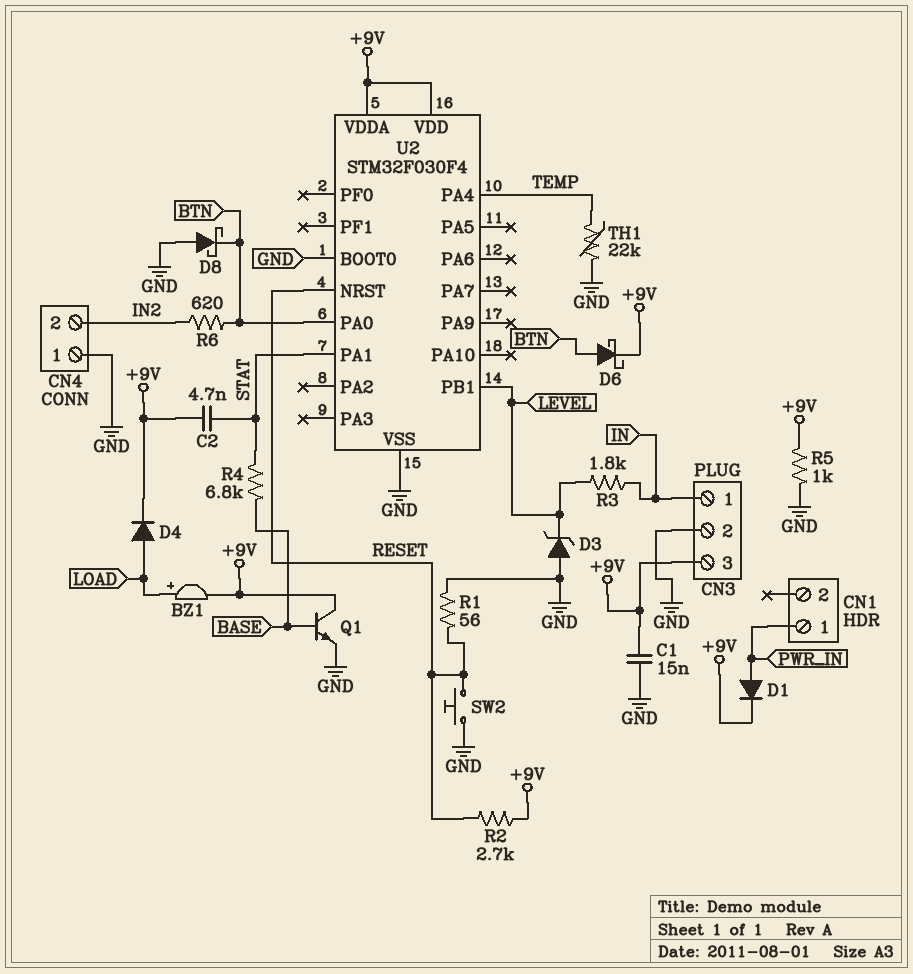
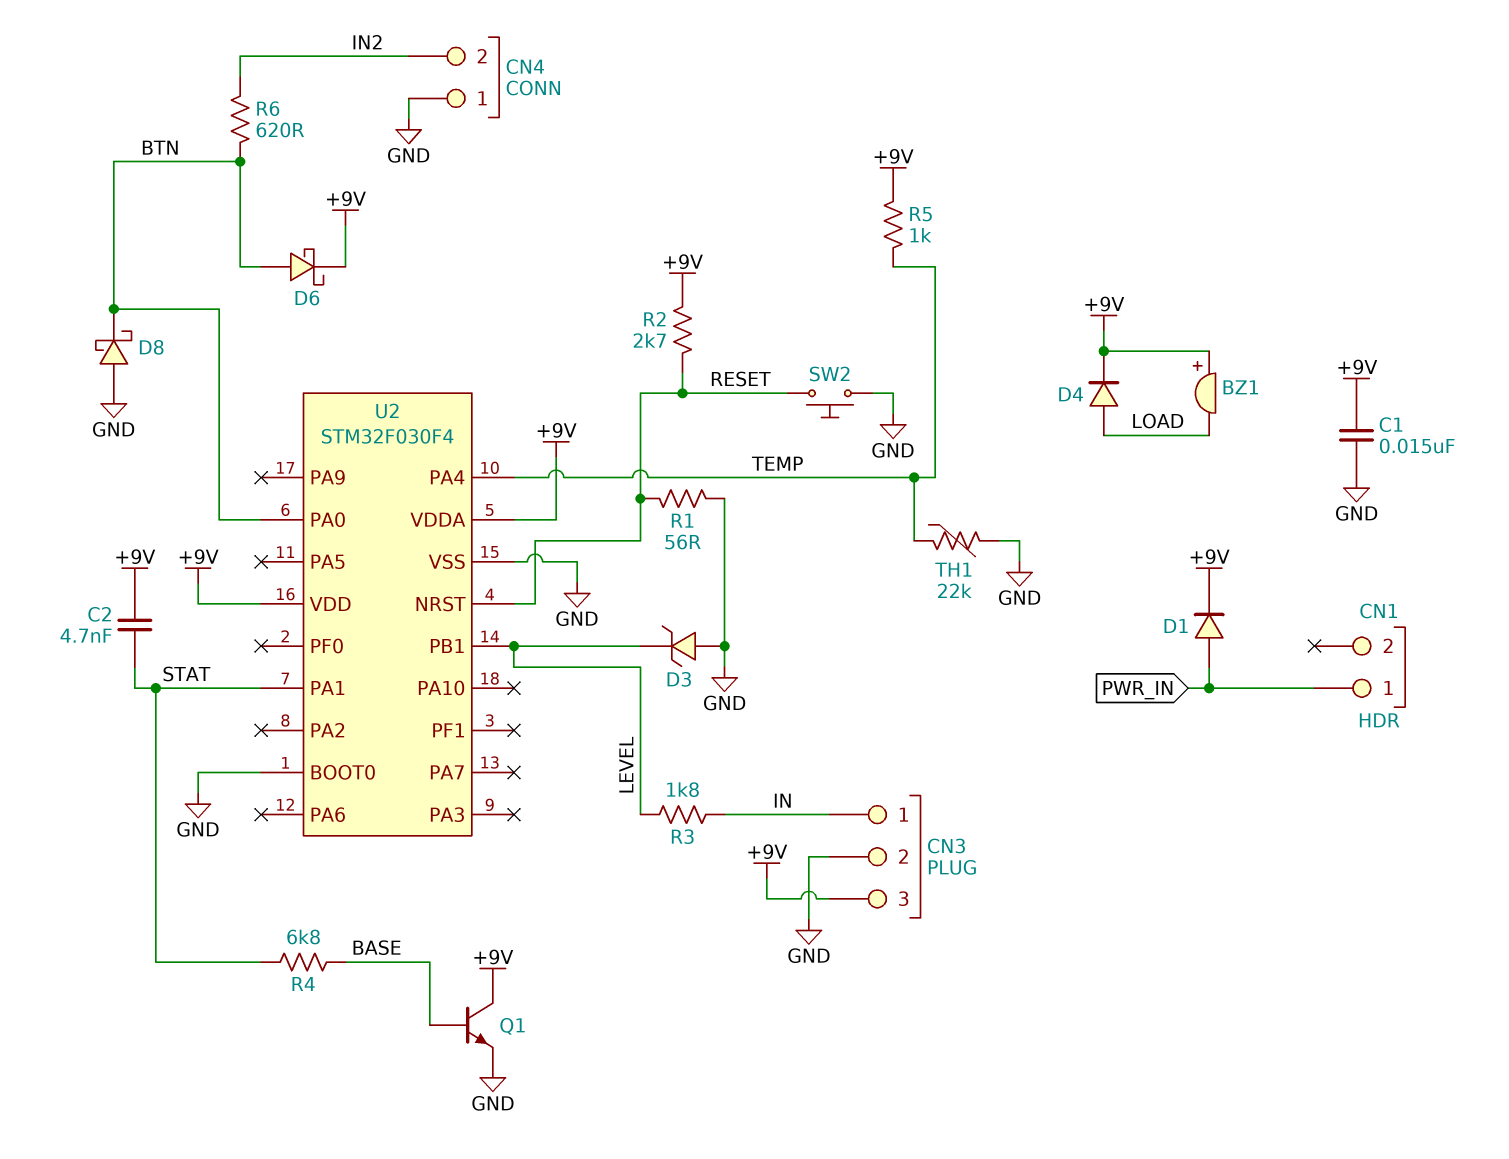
BZ1: buzzer (plus LOAD, minus +9V) -> buzzer (plus +9V, minus LOAD)
R5: 1k (+9V, GND) -> 1k (+9V, TEMP)

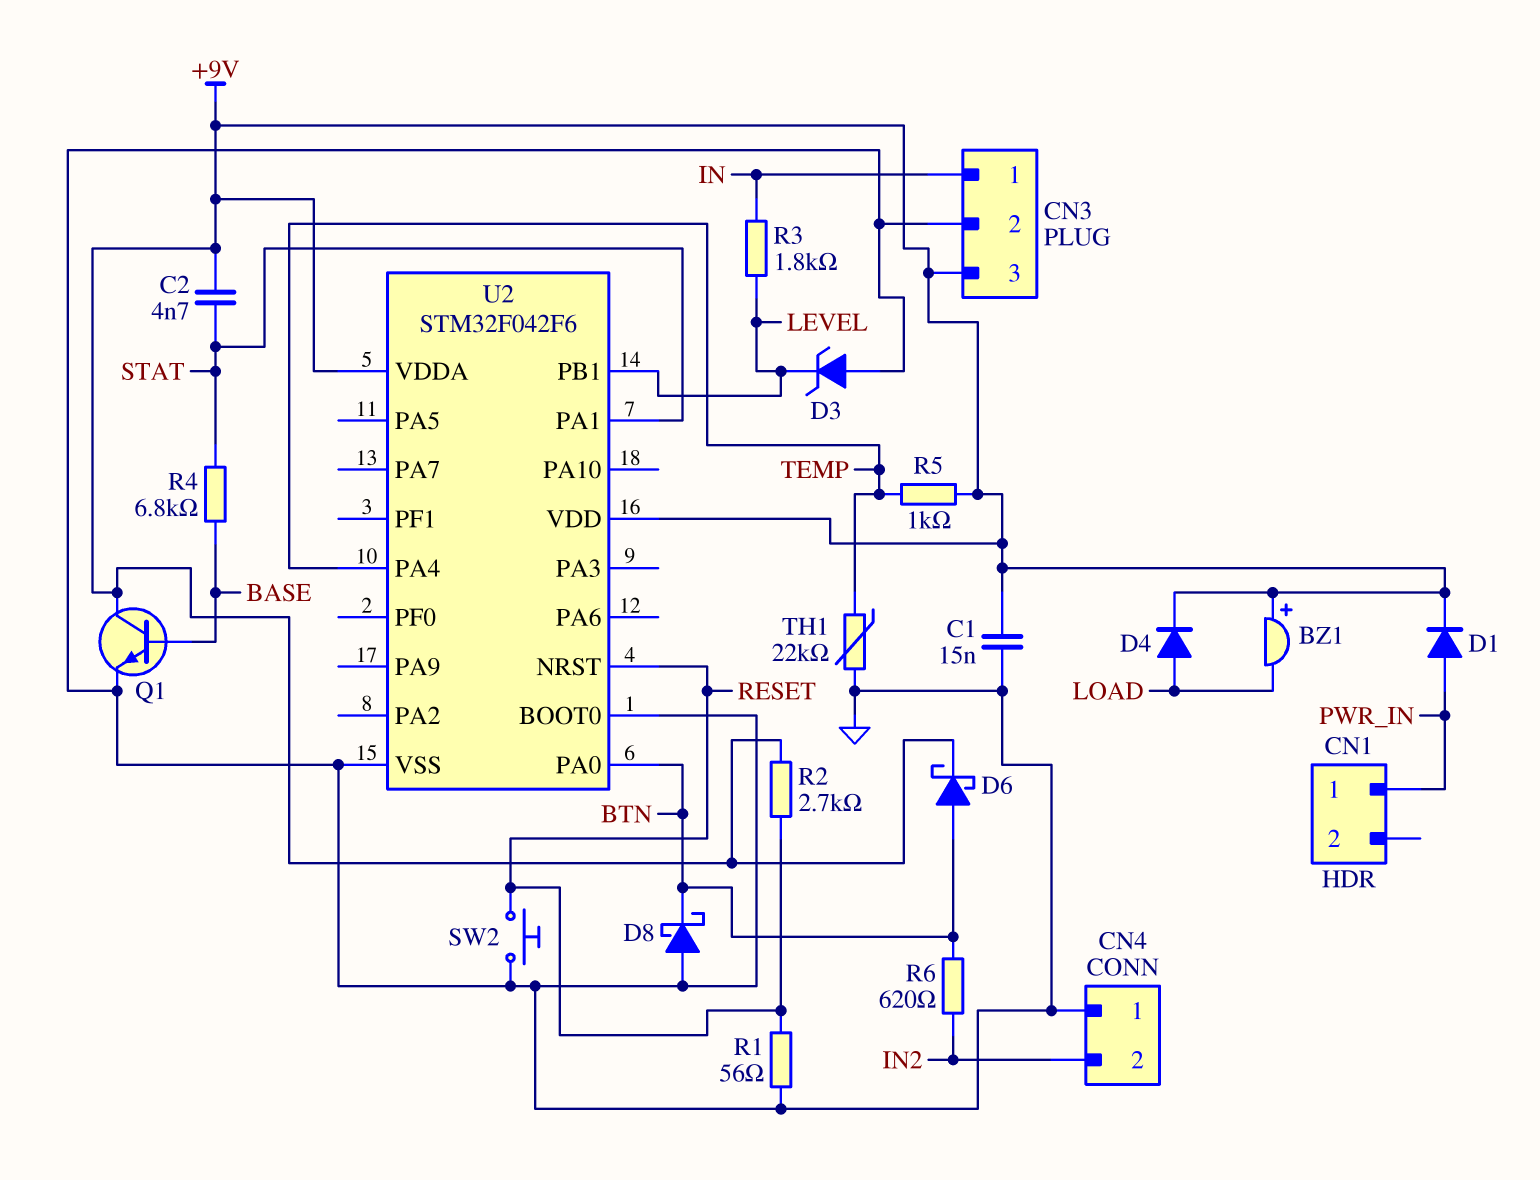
U2: STM32F030F4 -> STM32F042F6

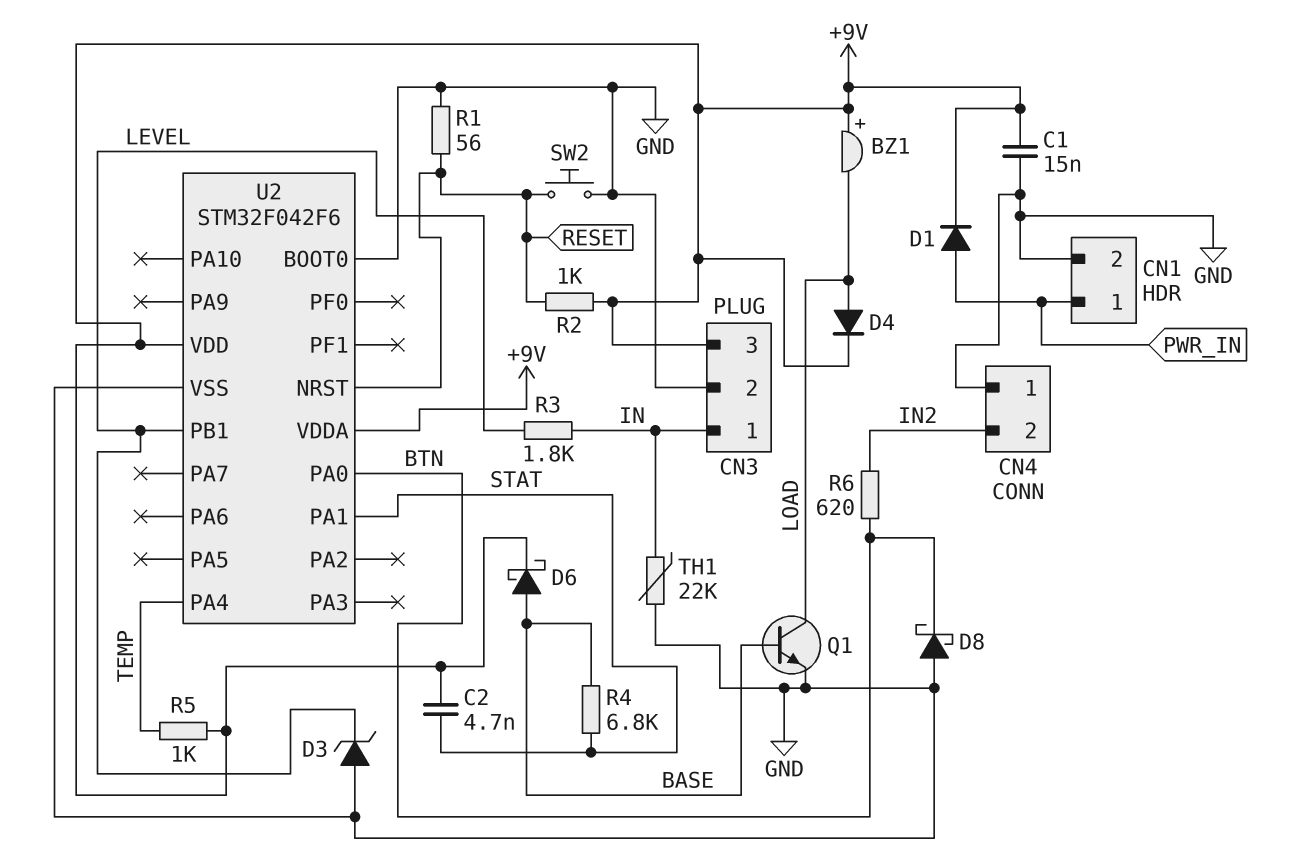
CN1 pin 2: none -> GND
D6: schottky (A BTN, K +9V) -> schottky (A BASE, K +9V)
Q1: NPN (B BASE, C +9V, E GND) -> NPN (B BASE, C LOAD, E GND)
R2: 2.7k (+9V, RESET) -> 1k (+9V, RESET)
TH1: 22k (GND, TEMP) -> 22k (GND, IN)

